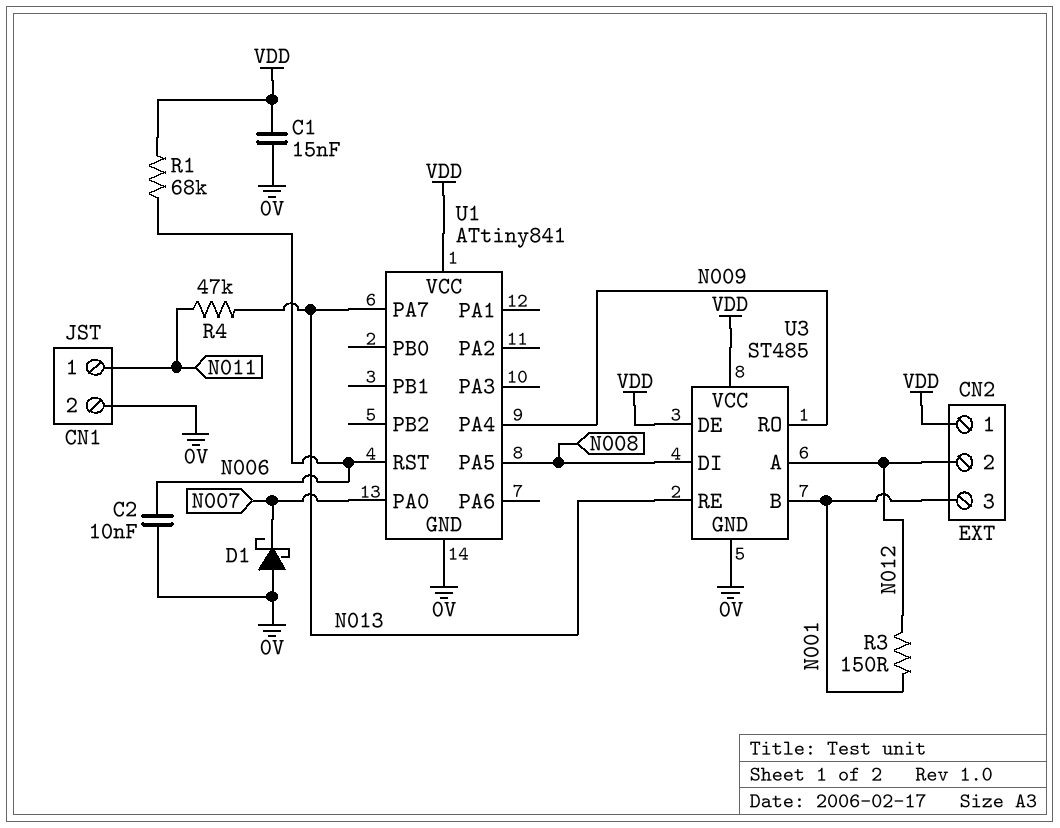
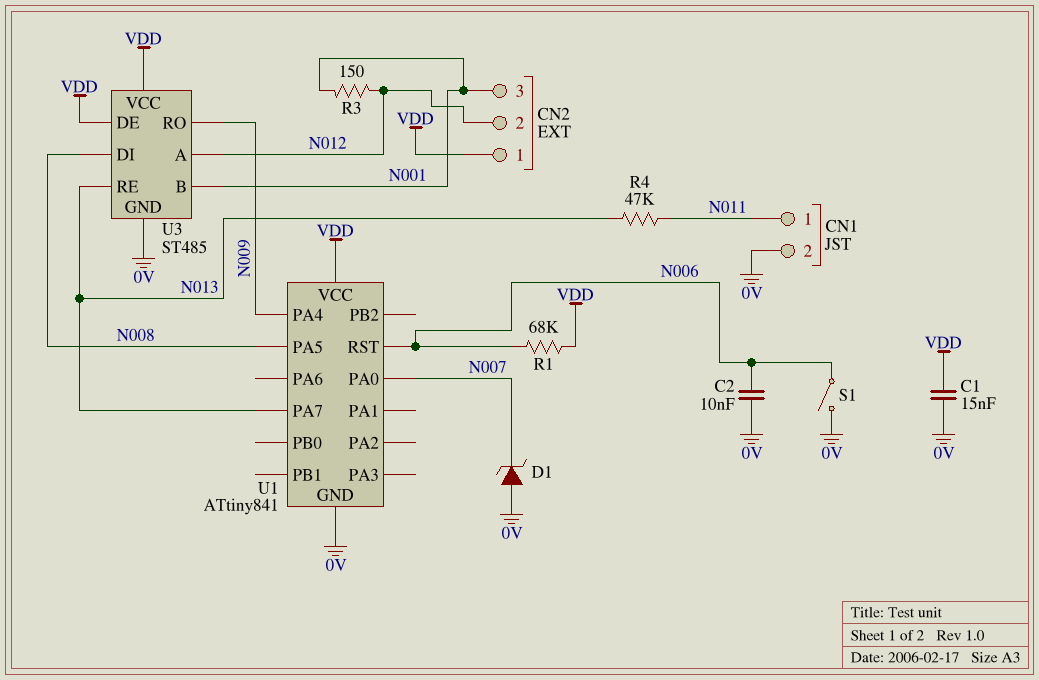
D1: schottky (A 0V, K N007) -> zener (A 0V, K N007)
S1: none -> switch (0V, N006)

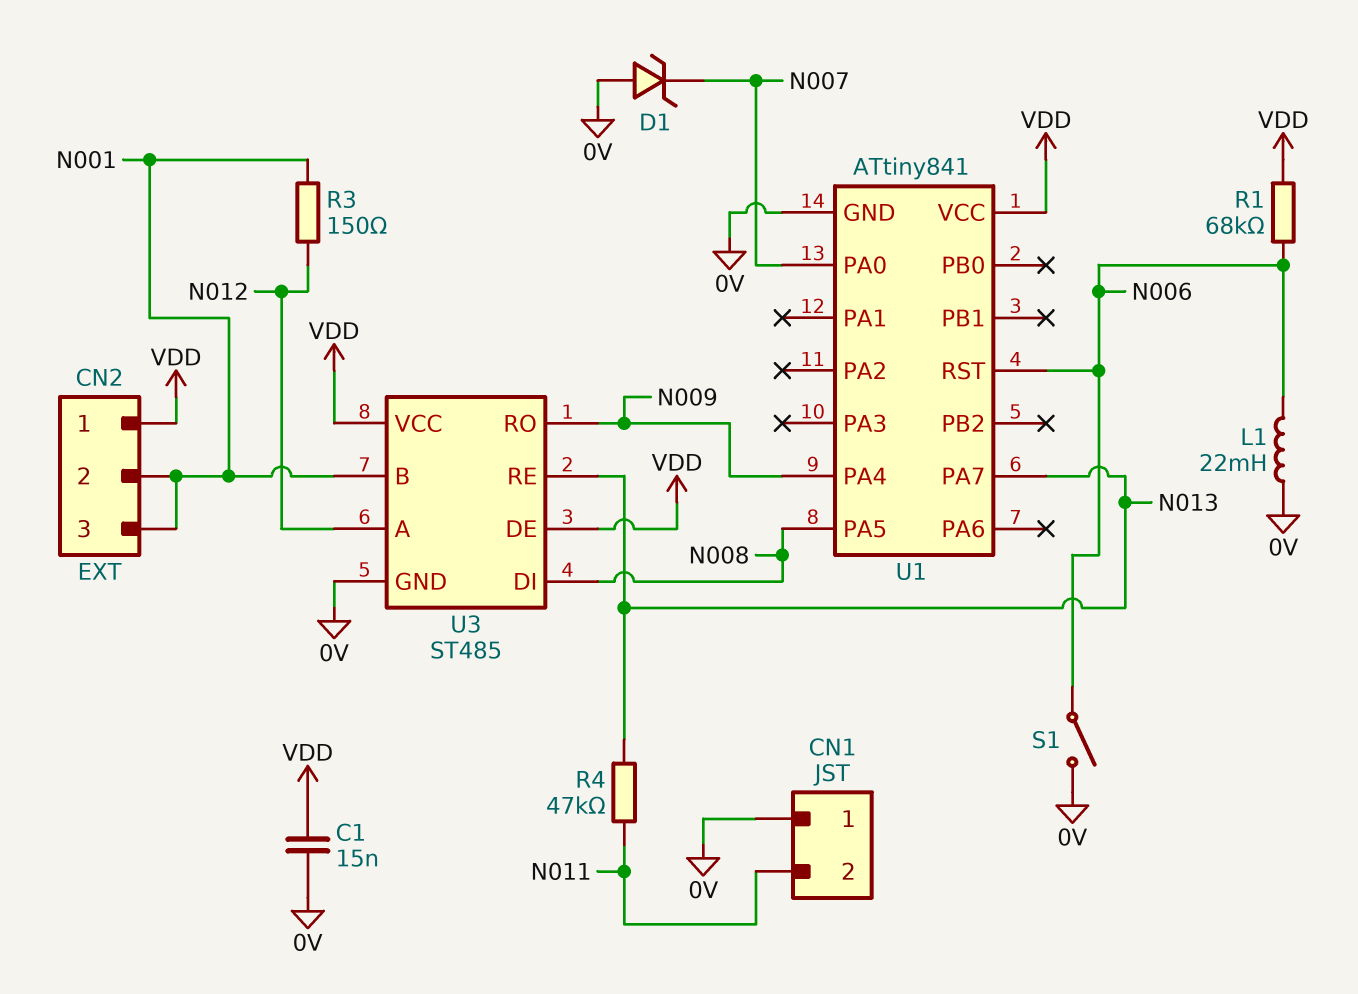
C2: 10nF (0V, N006) -> none
CN1 pin 1: N011 -> 0V
CN1 pin 2: 0V -> N011
CN2 pin 2: N012 -> N001
L1: none -> 22mH (0V, N006)

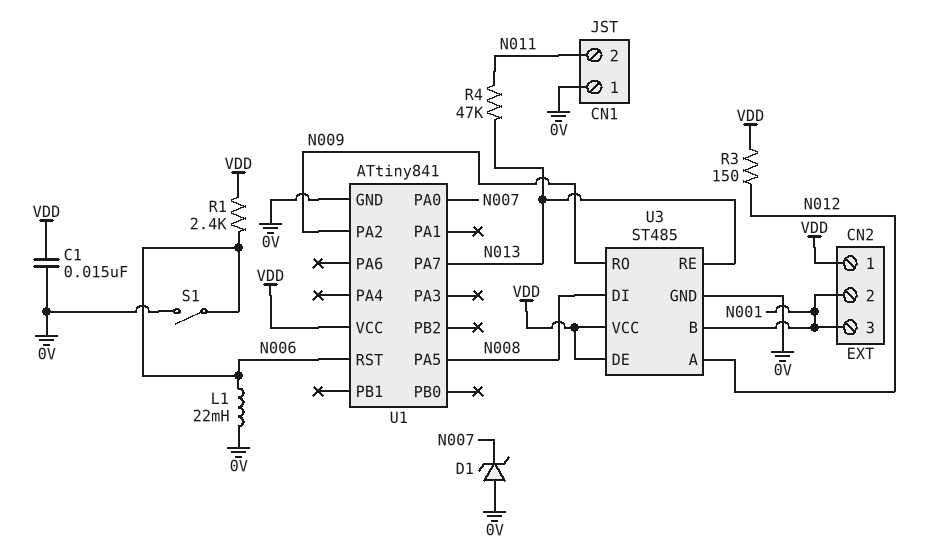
R1: 68k (N006, VDD) -> 2.4k (N006, VDD)
R3: 150 (N001, N012) -> 150 (N012, VDD)
U1 pin PA2: none -> N009
U1 pin PA4: N009 -> none

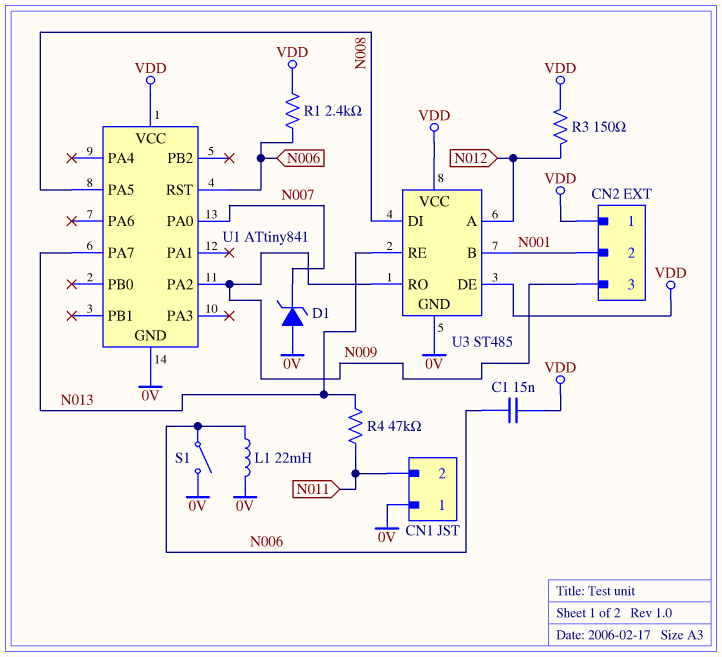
C1: 15nF (0V, VDD) -> 15nF (N006, VDD)
CN2 pin 3: N001 -> N009

